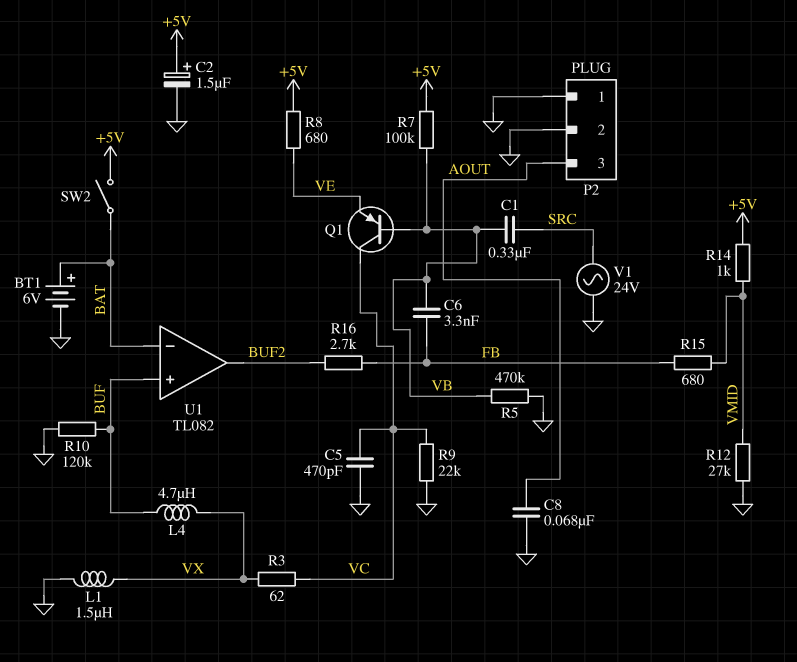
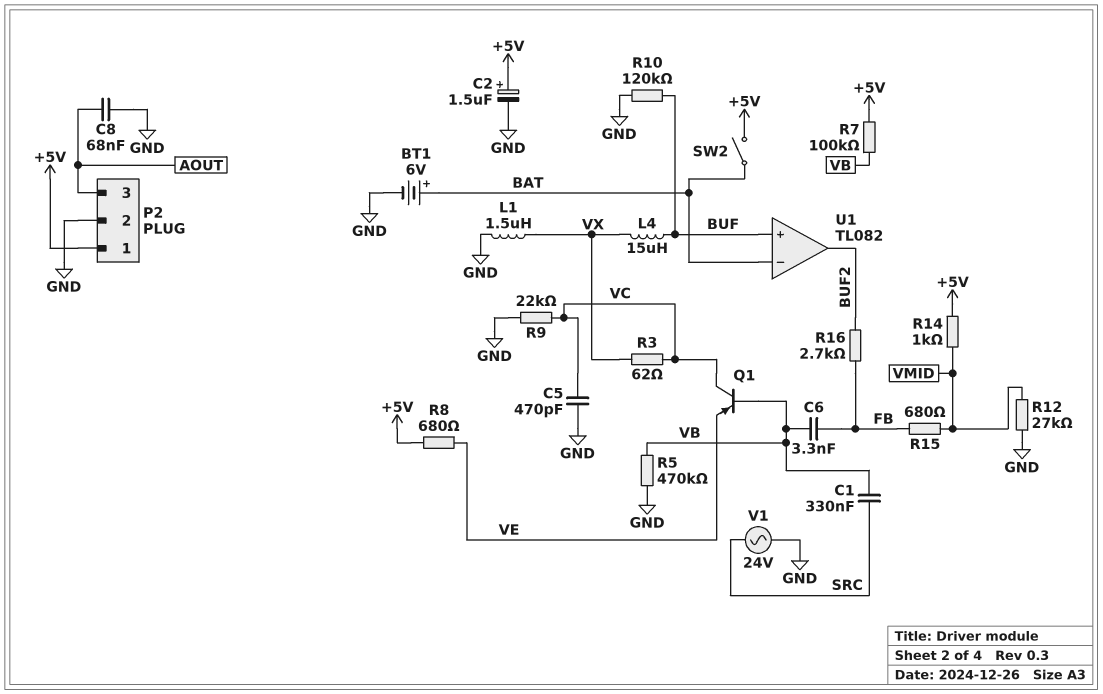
L4: 4.7uH (BUF, VX) -> 15uH (BUF, VX)
P2 pin 1: GND -> +5V

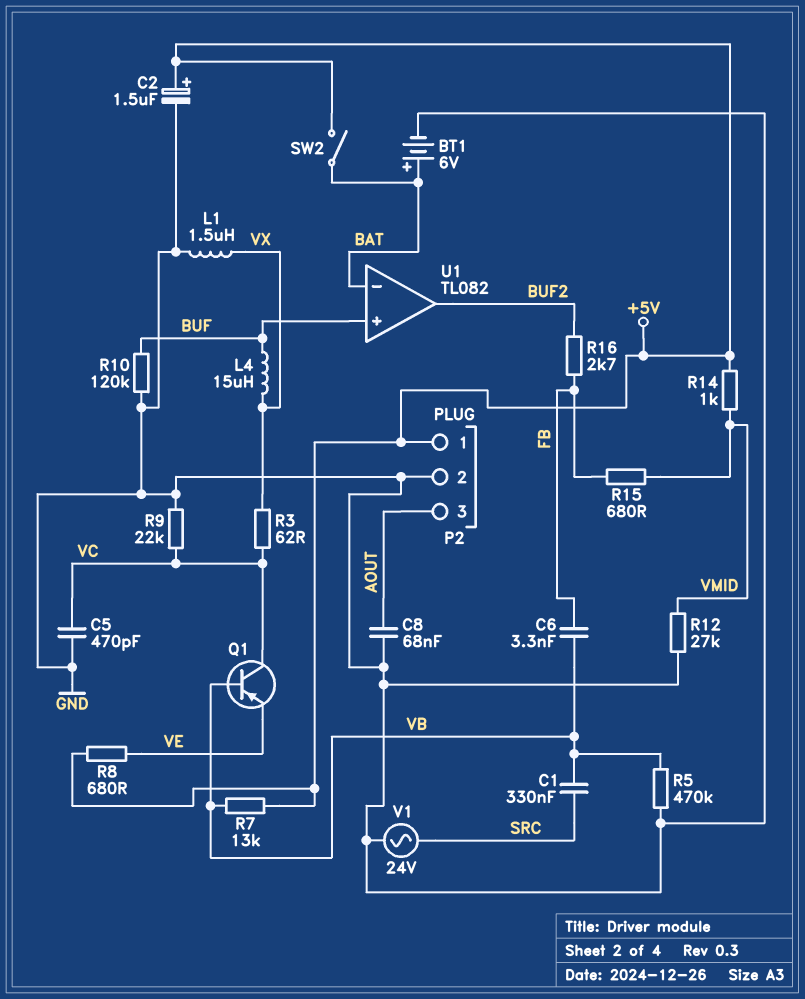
R7: 100k (+5V, VB) -> 13k (+5V, VB)

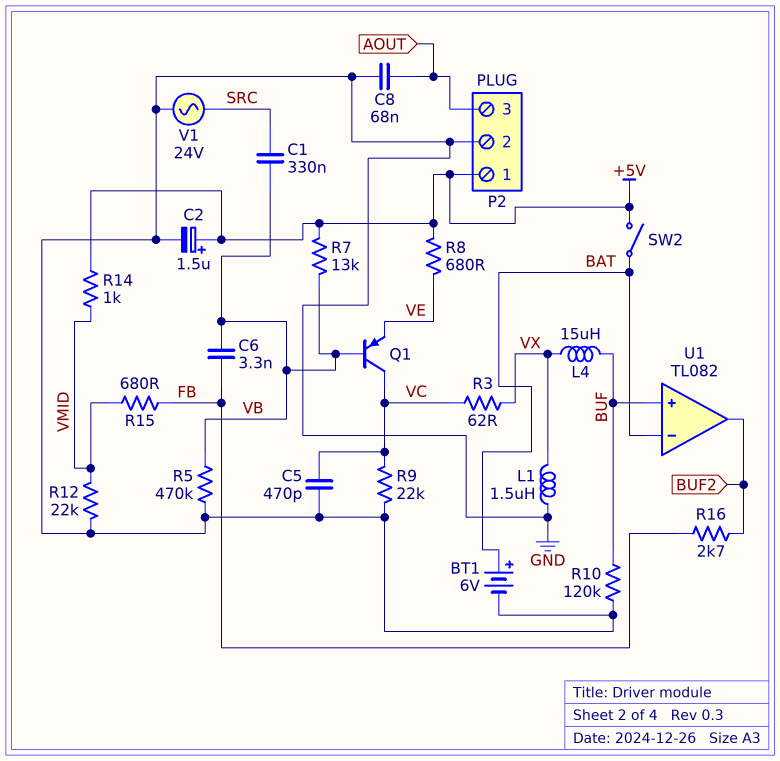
R12: 27k (GND, VMID) -> 22k (GND, VMID)

